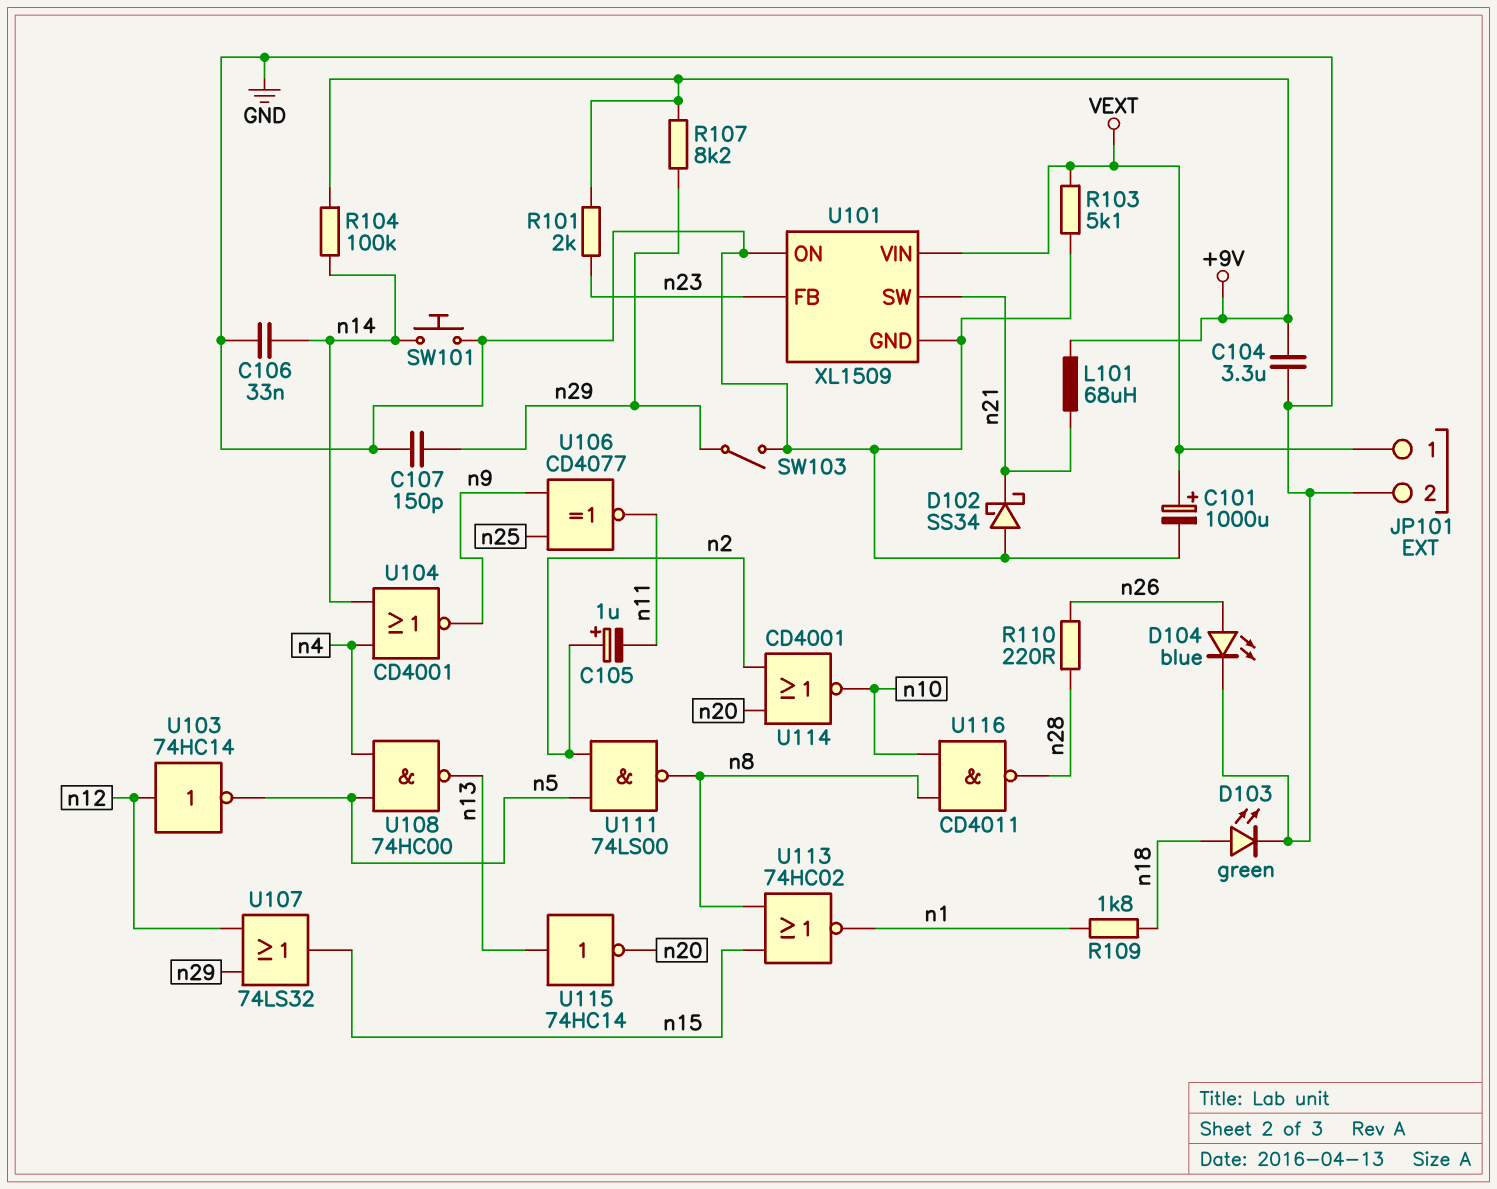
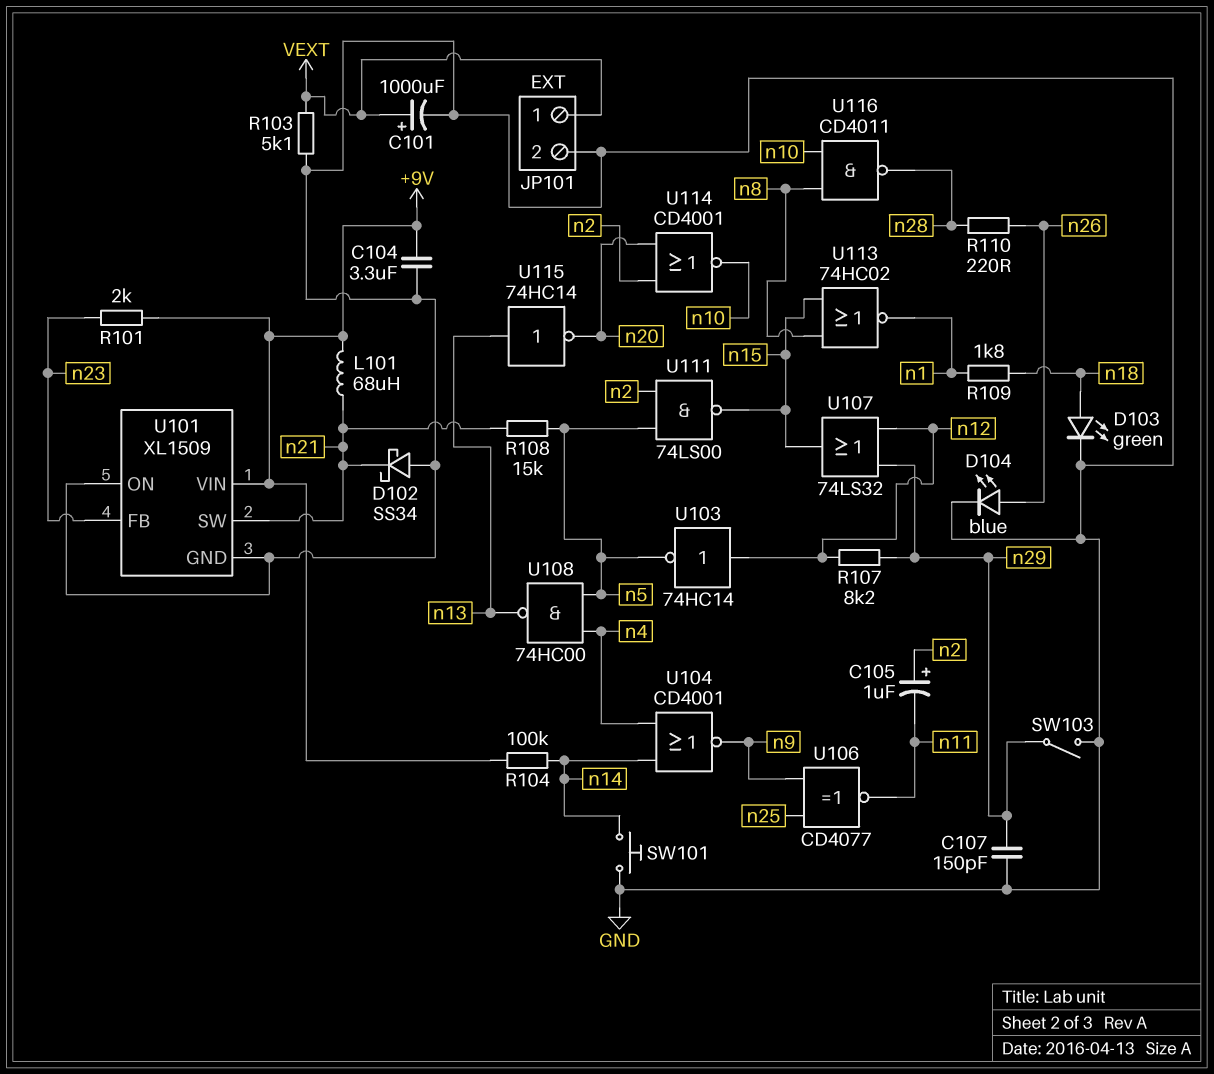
C106: 33nF (GND, n14) -> none
R107: 8.2k (+9V, n29) -> 8.2k (n12, n29)
R108: none -> 15k (n5, n21)
U101 pin VIN: VEXT -> +9V
U111: NAND 74LS00 (in n2, in n5, out n8) -> NAND 74LS00 (in n2, in n5, out n15)

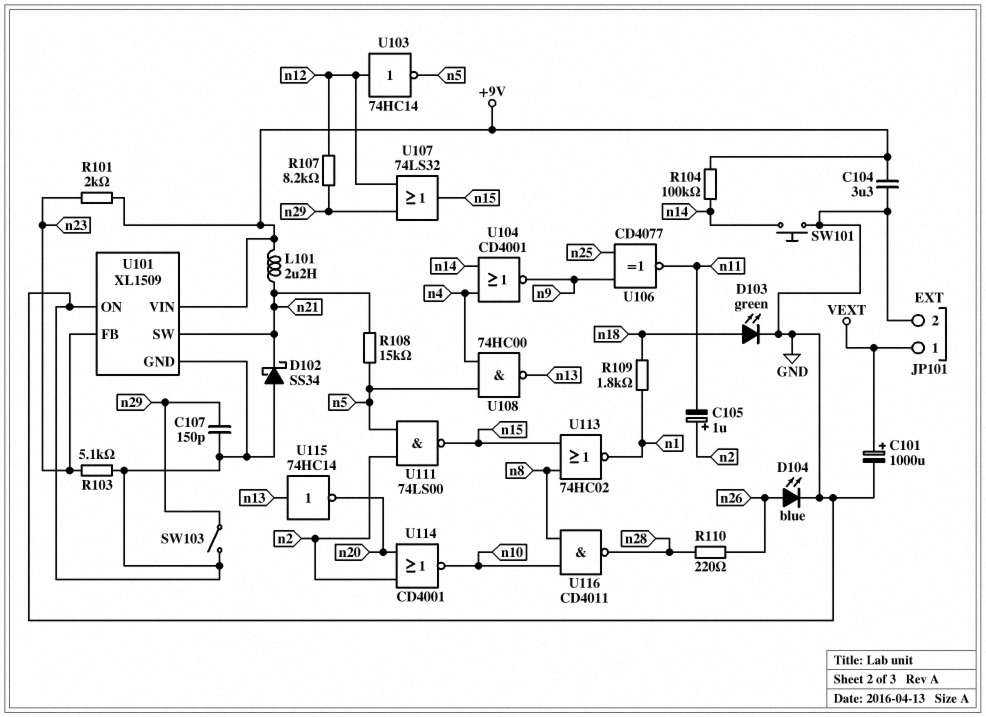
L101: 68uH (+9V, n21) -> 2.2uH (+9V, n21)
R103: 5.1k (GND, VEXT) -> 5.1k (GND, n23)

